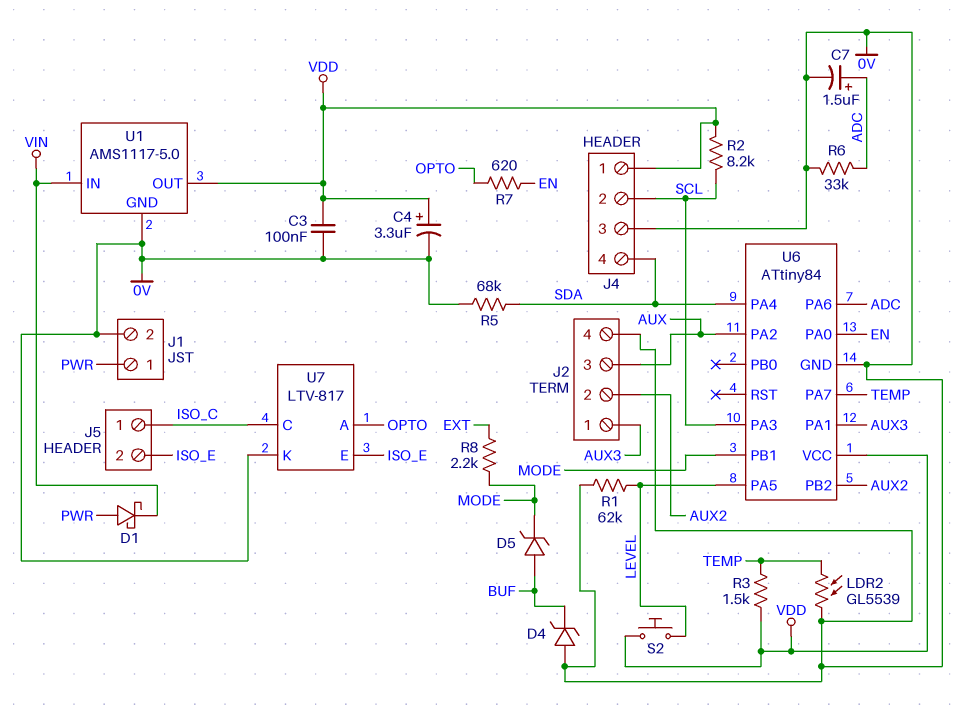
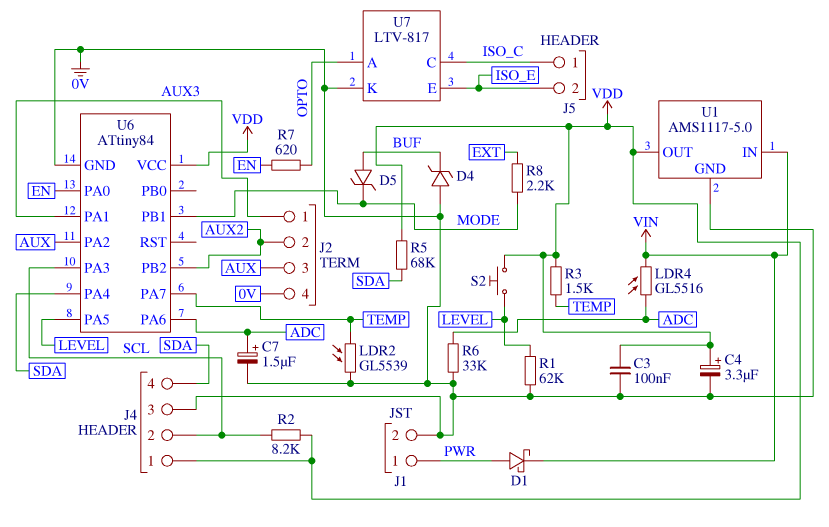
LDR4: none -> GL5516 (ADC, VIN)
R5: 68k (0V, SDA) -> 68k (SDA, VDD)

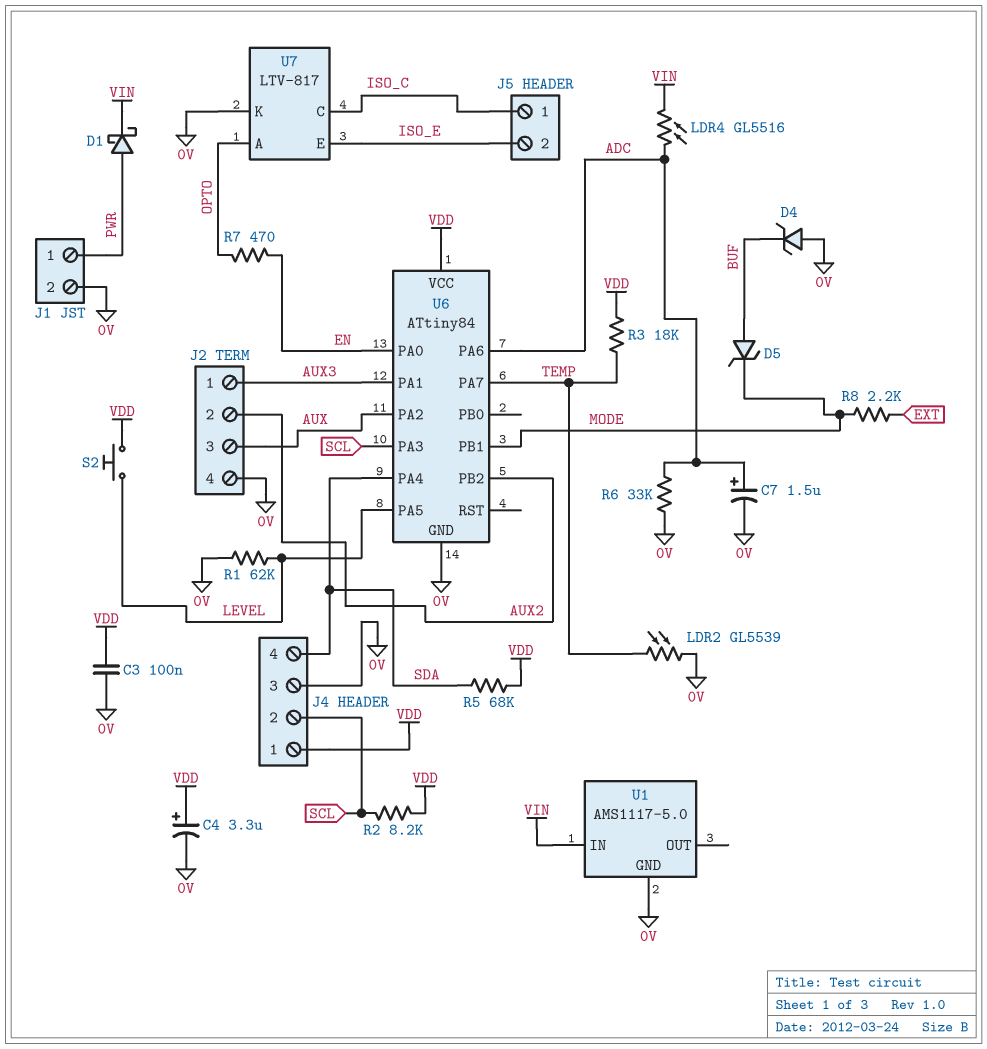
R3: 1.5k (TEMP, VDD) -> 18k (TEMP, VDD)
R7: 620 (EN, OPTO) -> 470 (EN, OPTO)
U1 pin OUT: VDD -> none

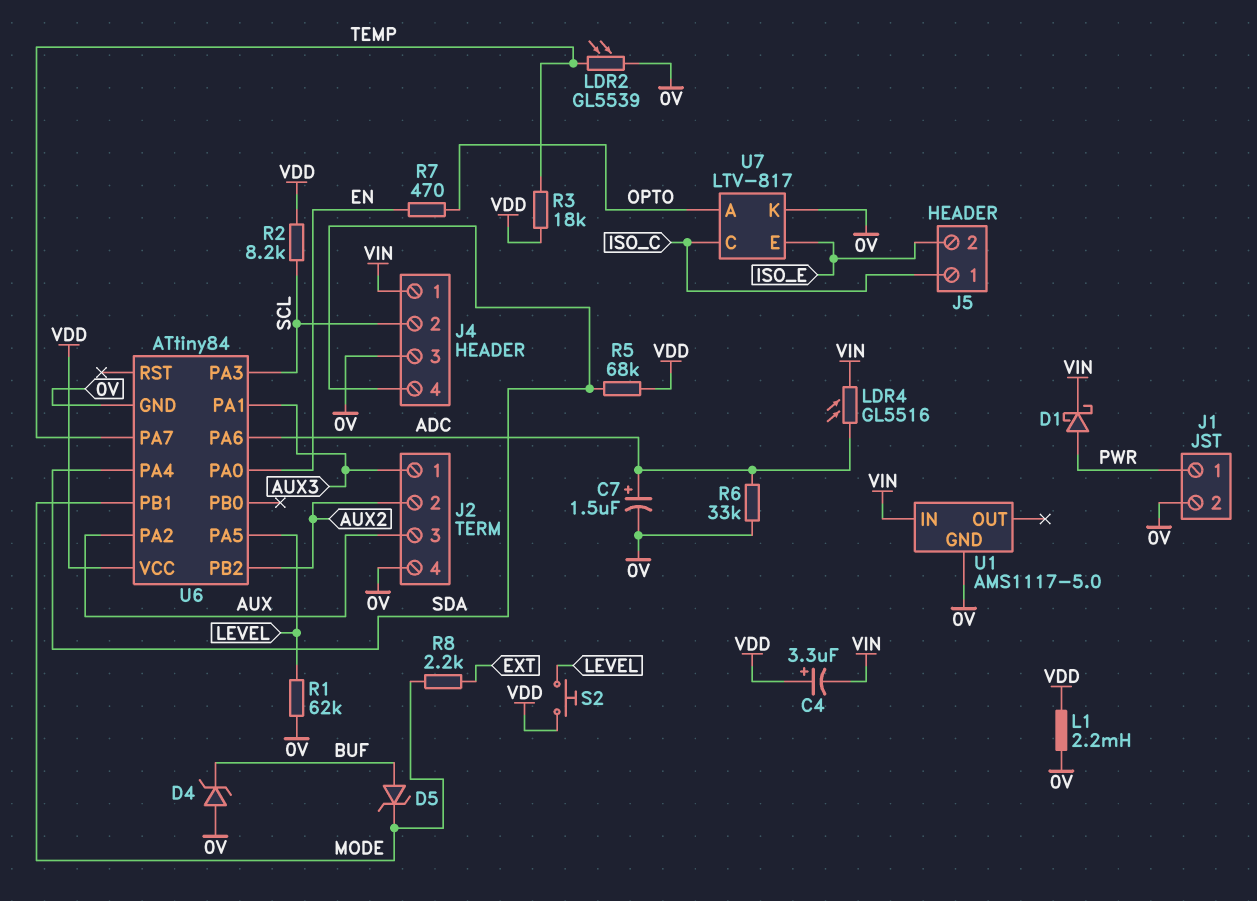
C3: 100nF (0V, VDD) -> none
C4: 3.3uF (plus VDD, minus 0V) -> 3.3uF (plus VDD, minus VIN)
J4 pin 1: VDD -> VIN
L1: none -> 2.2mH (0V, VDD)

